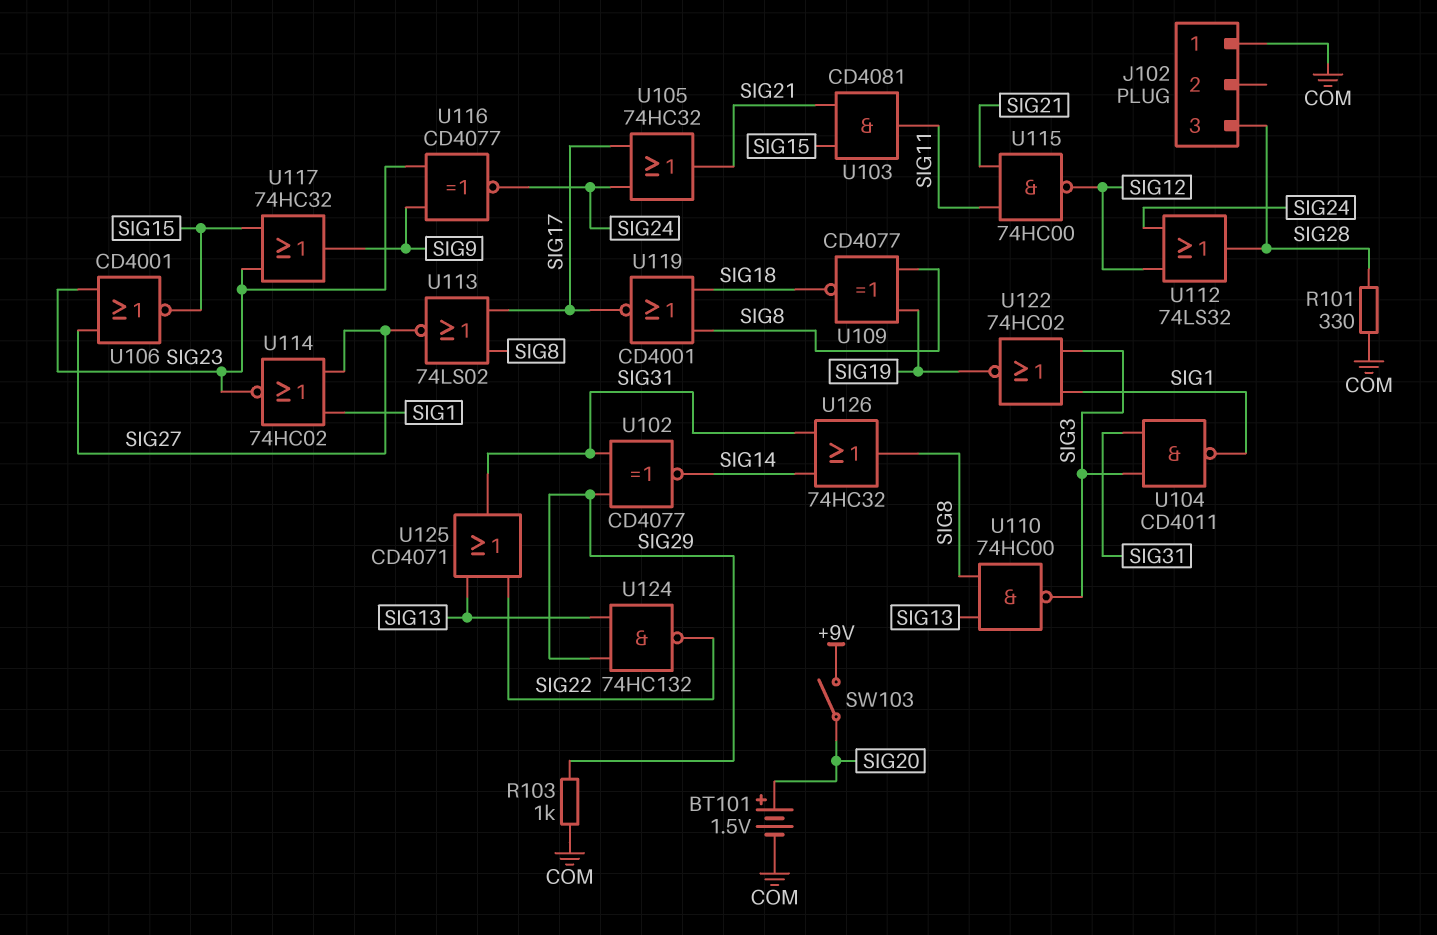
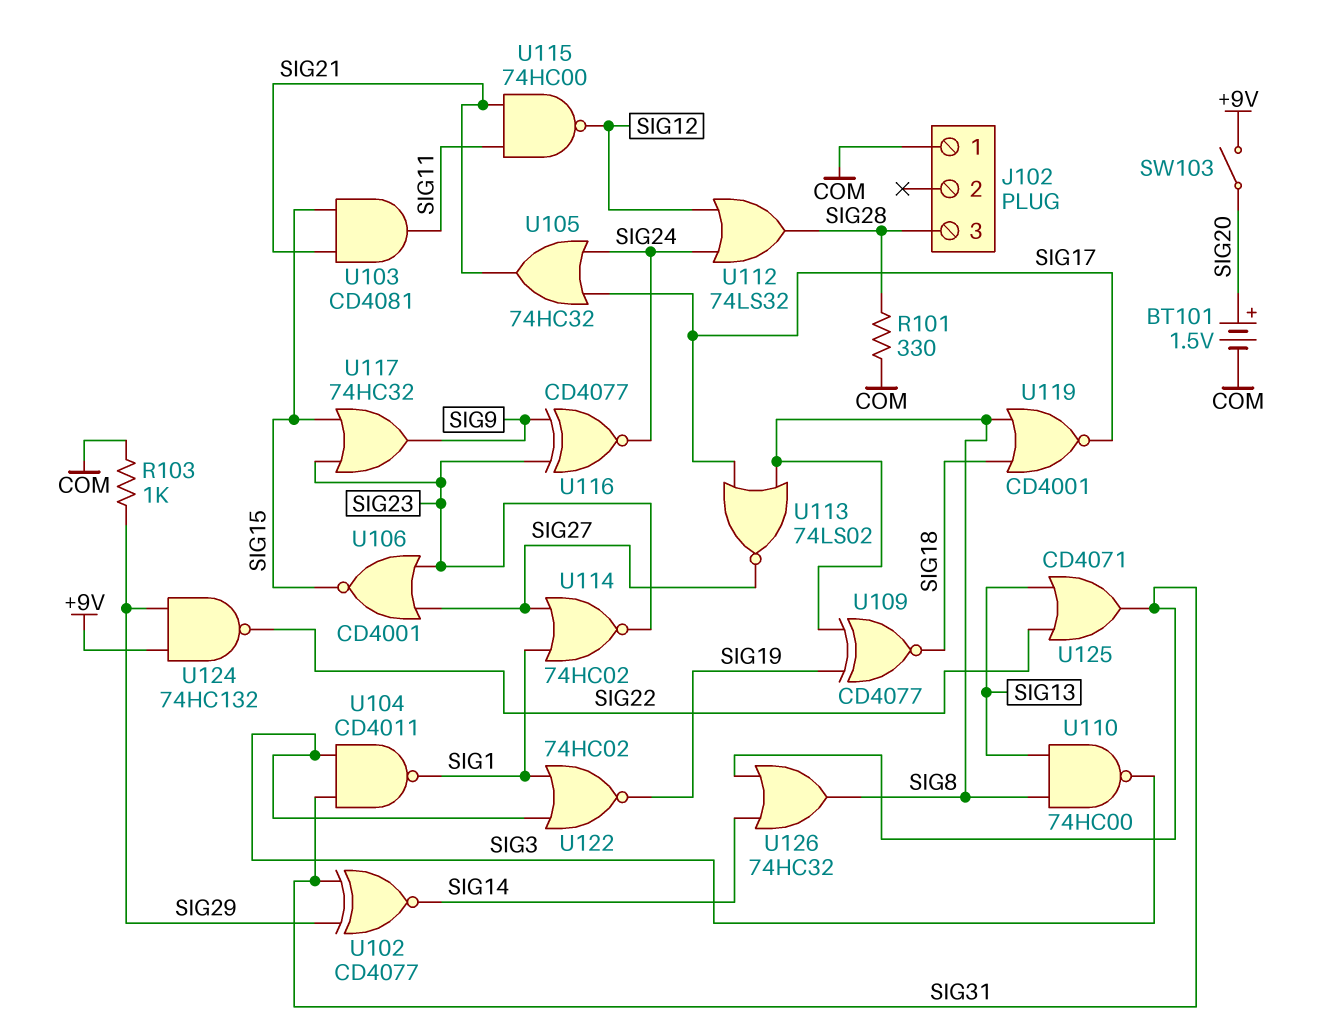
U124: NAND 74HC132 (in SIG13, in SIG29, out SIG22) -> NAND 74HC132 (in +9V, in SIG29, out SIG22)

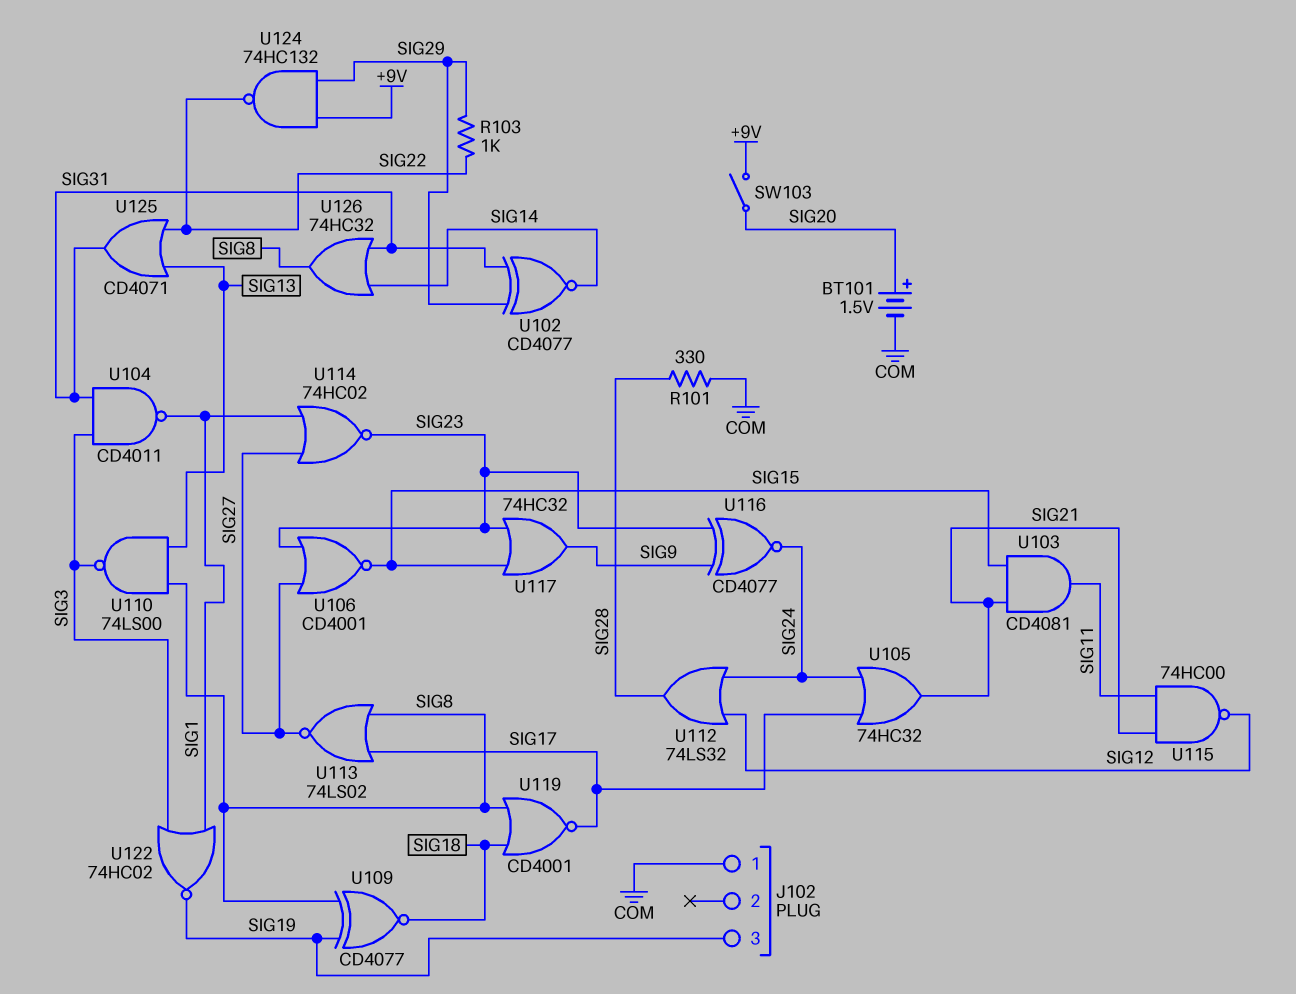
J102 pin 3: SIG28 -> SIG19
R103: 1k (COM, SIG29) -> 1k (SIG22, SIG29)
U110: NAND 74HC00 (in SIG8, in SIG13, out SIG3) -> NAND 74LS00 (in SIG8, in SIG13, out SIG3)

